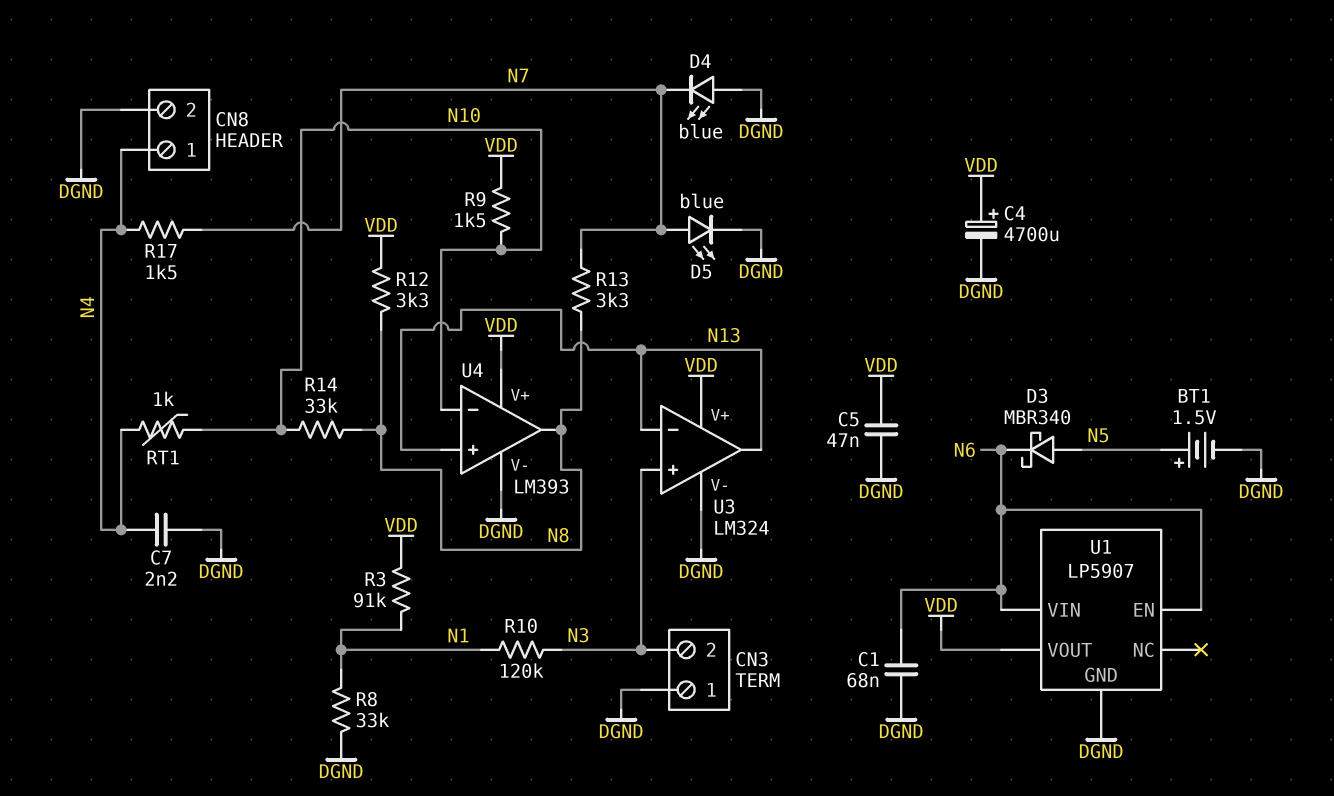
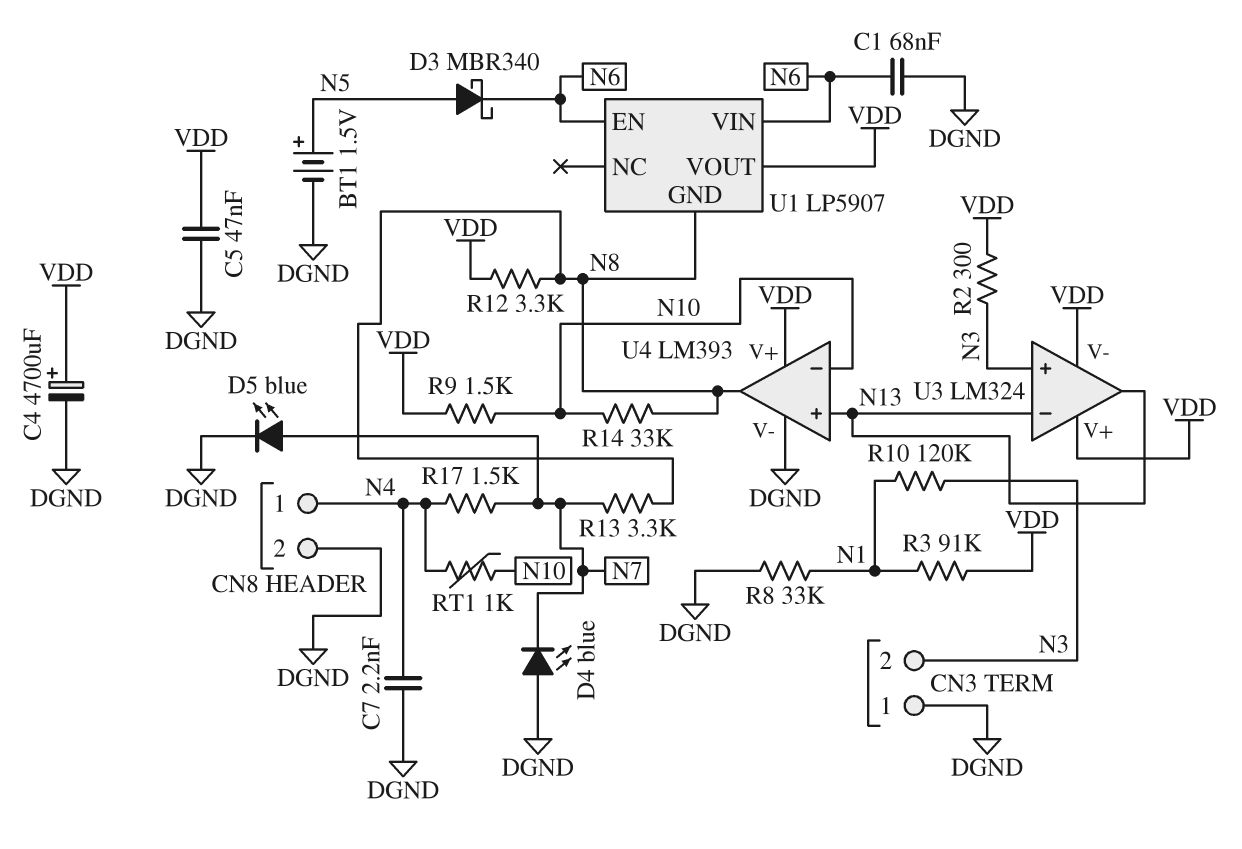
R2: none -> 300 (N3, VDD)
U1 pin GND: DGND -> N8
U3 pin V-: DGND -> VDD

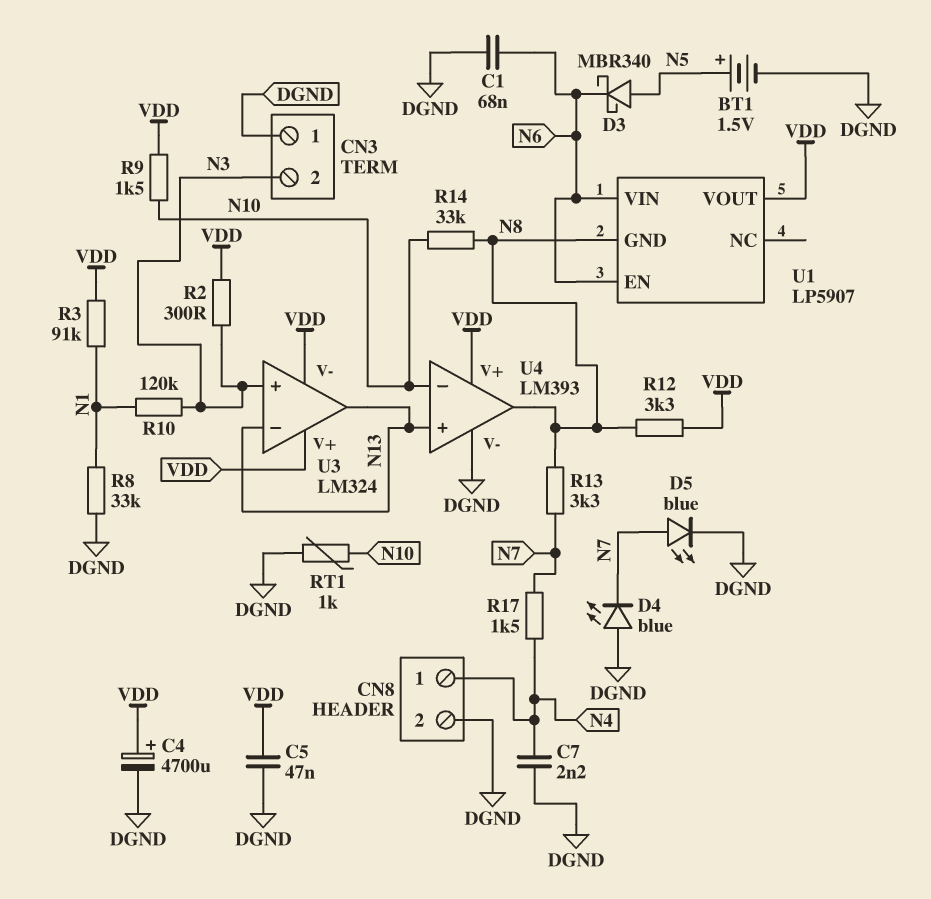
RT1: 1k (N4, N10) -> 1k (DGND, N10)

